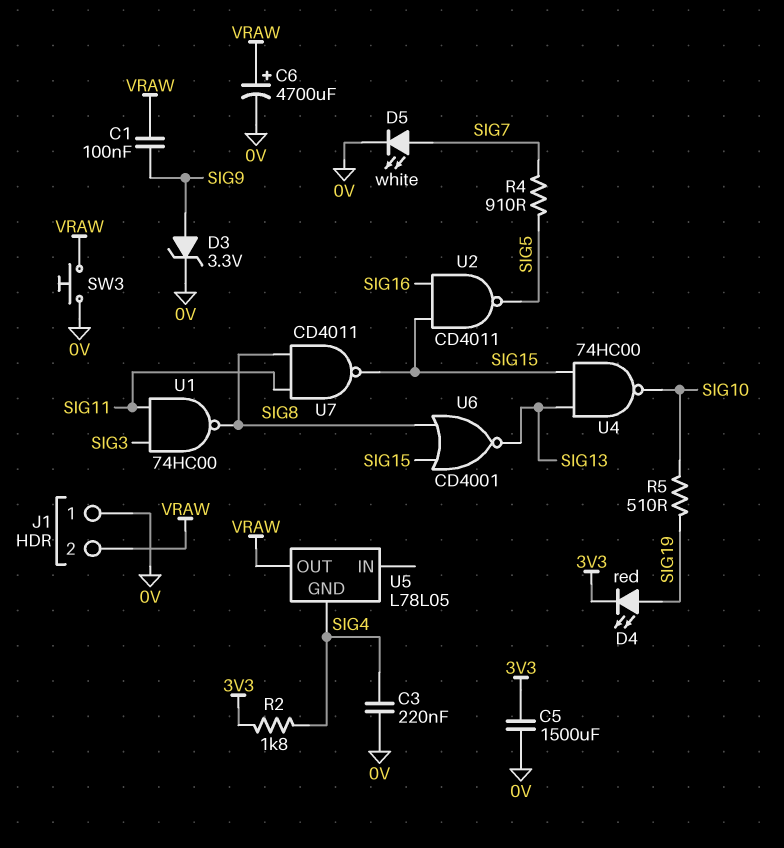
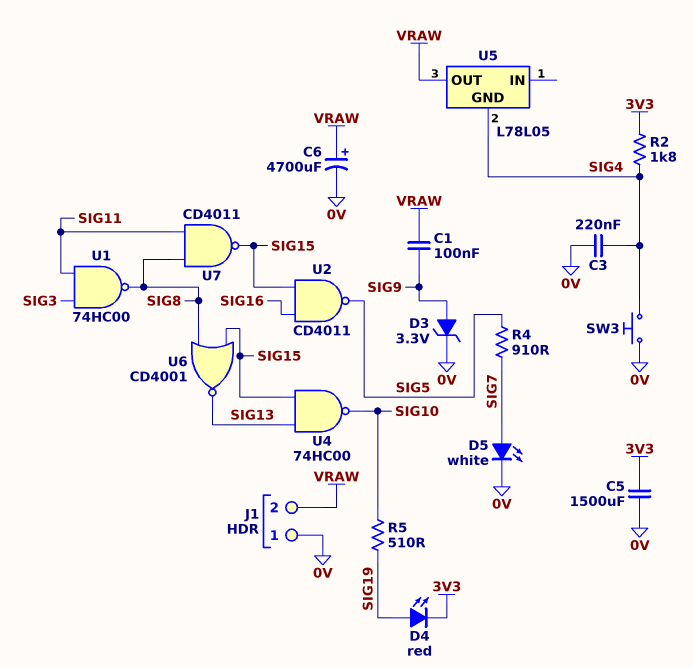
SW3: button (0V, VRAW) -> button (0V, SIG4)

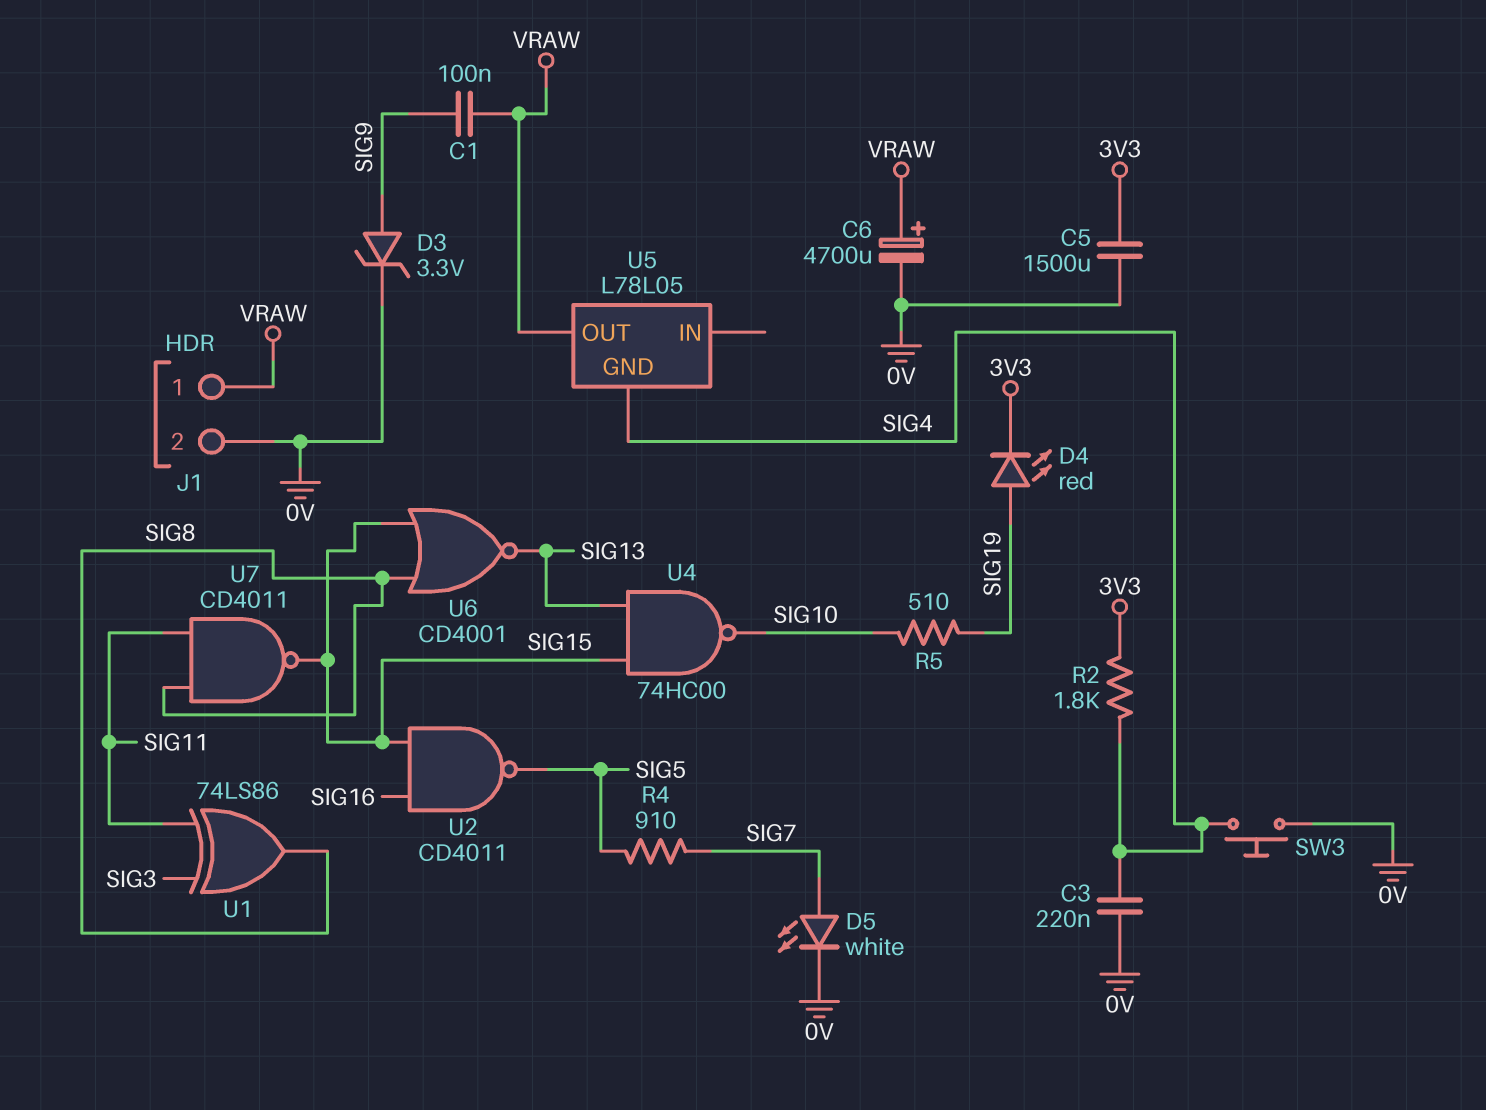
J1 pin 1: 0V -> VRAW
J1 pin 2: VRAW -> 0V
U1: NAND 74HC00 (in SIG3, in SIG11, out SIG8) -> XOR 74LS86 (in SIG3, in SIG11, out SIG8)

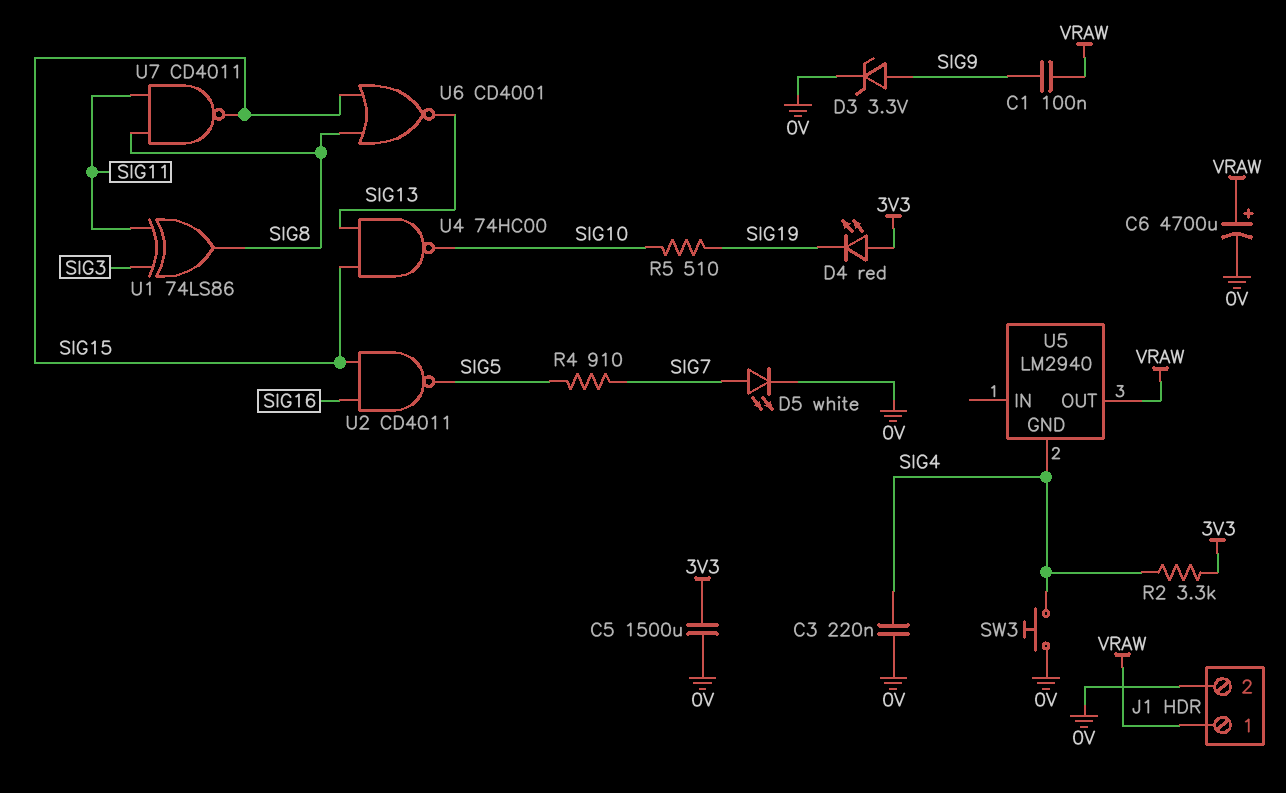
D4: LED red (A SIG19, K 3V3) -> LED red (A 3V3, K SIG19)
R2: 1.8k (3V3, SIG4) -> 3.3k (3V3, SIG4)
U5: L78L05 -> LM2940

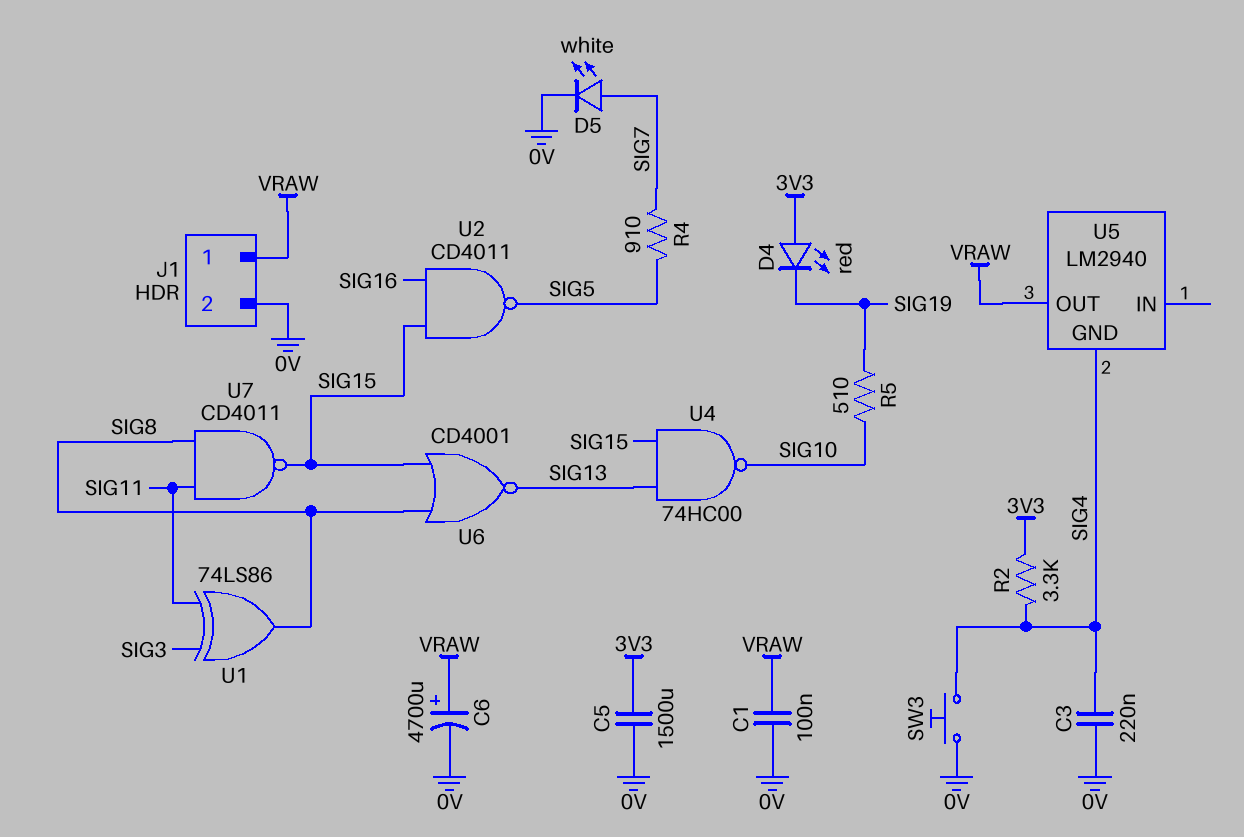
C1: 100nF (SIG9, VRAW) -> 100nF (0V, VRAW)
D3: zener 3.3V (A SIG9, K 0V) -> none

